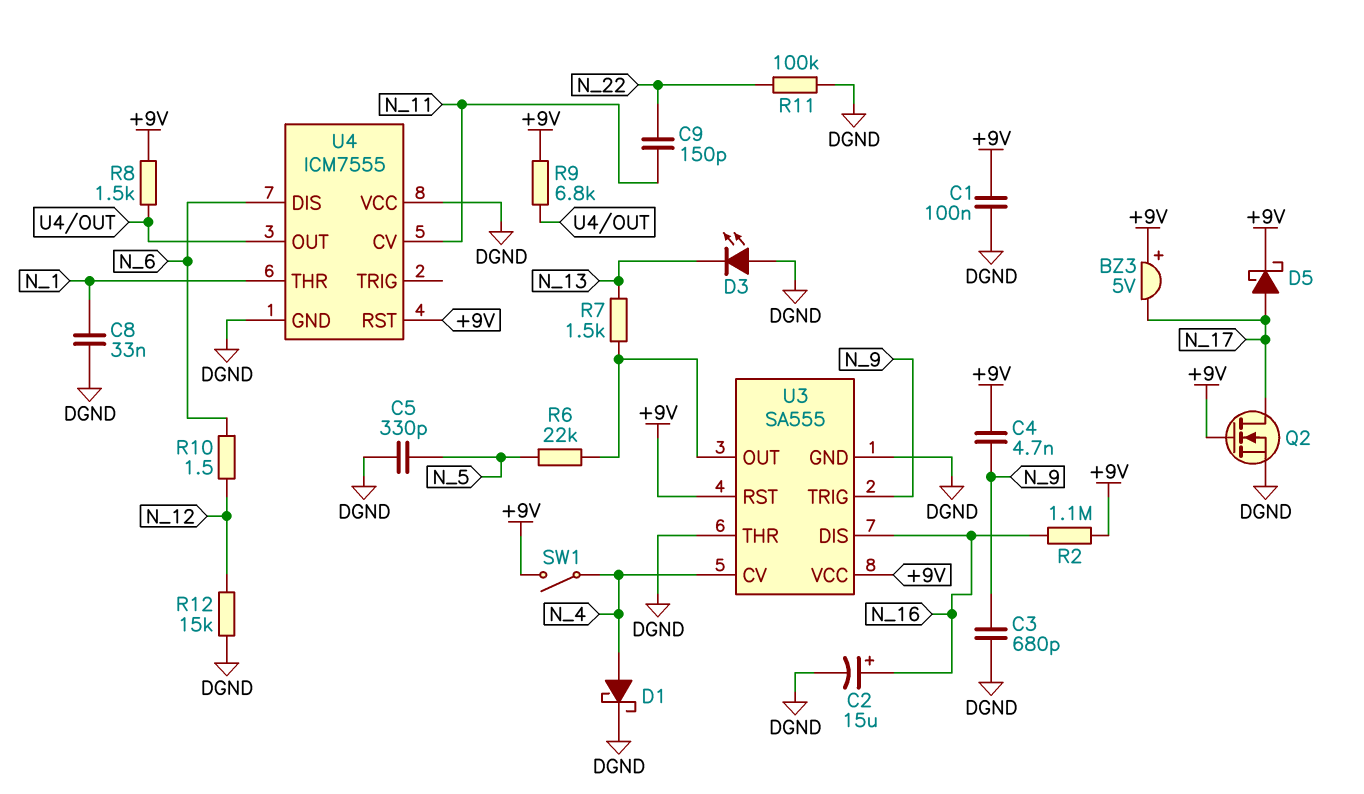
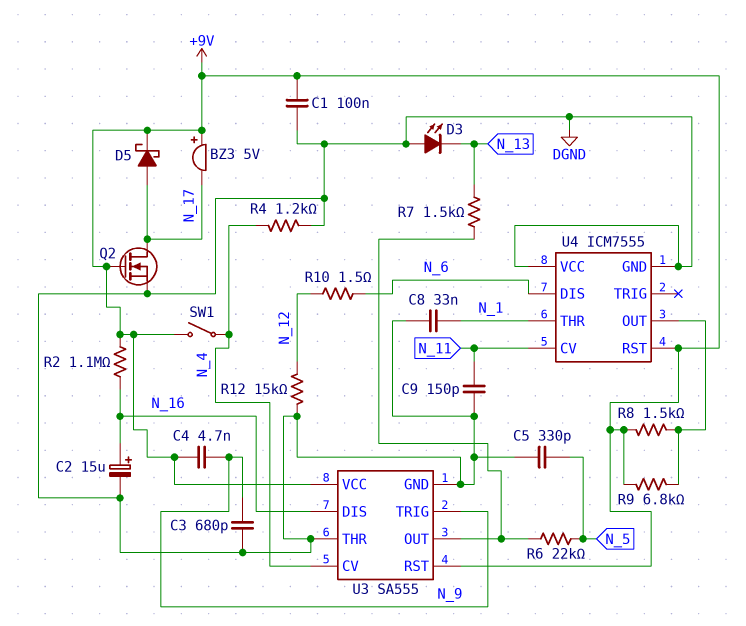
C9: 150pF (N_11, N_22) -> 150pF (DGND, N_11)
D1: schottky (A N_4, K DGND) -> none
R4: none -> 1.2k (DGND, N_4)
R11: 100k (DGND, N_22) -> none

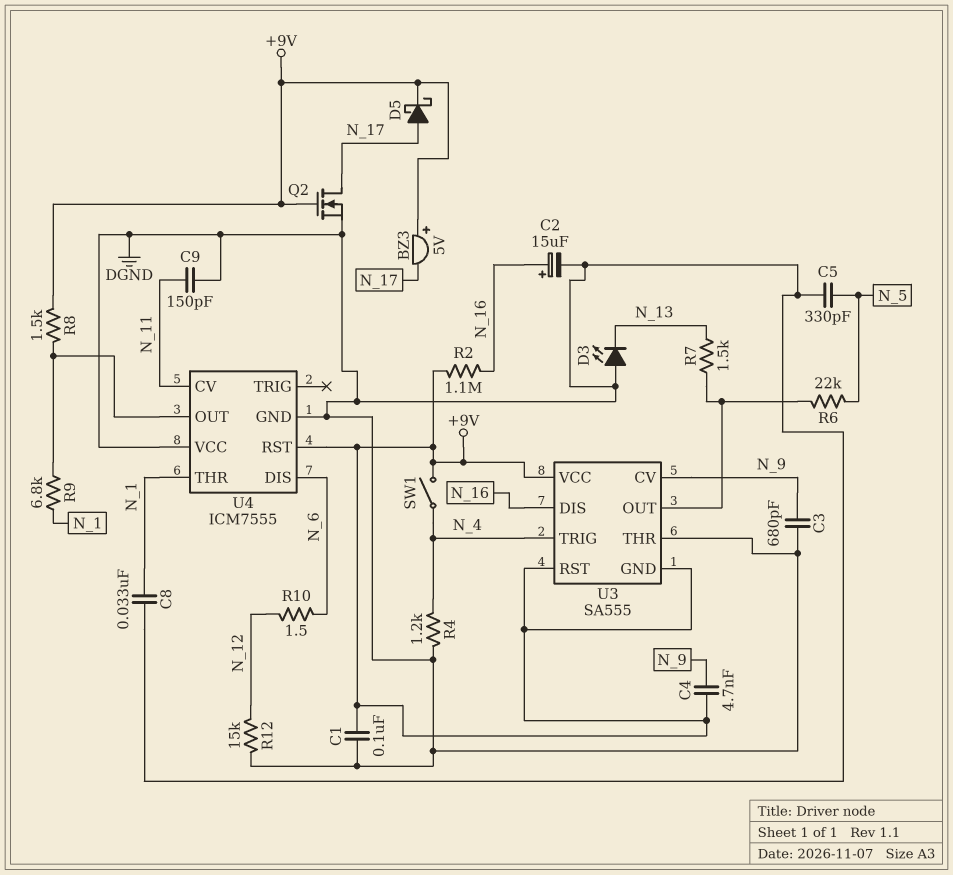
R9: 6.8k (+9V, U4/OUT) -> 6.8k (N_1, U4/OUT)
U3 pin CV: N_4 -> N_9
U3 pin GND: DGND -> +9V
U3 pin TRIG: N_9 -> N_4

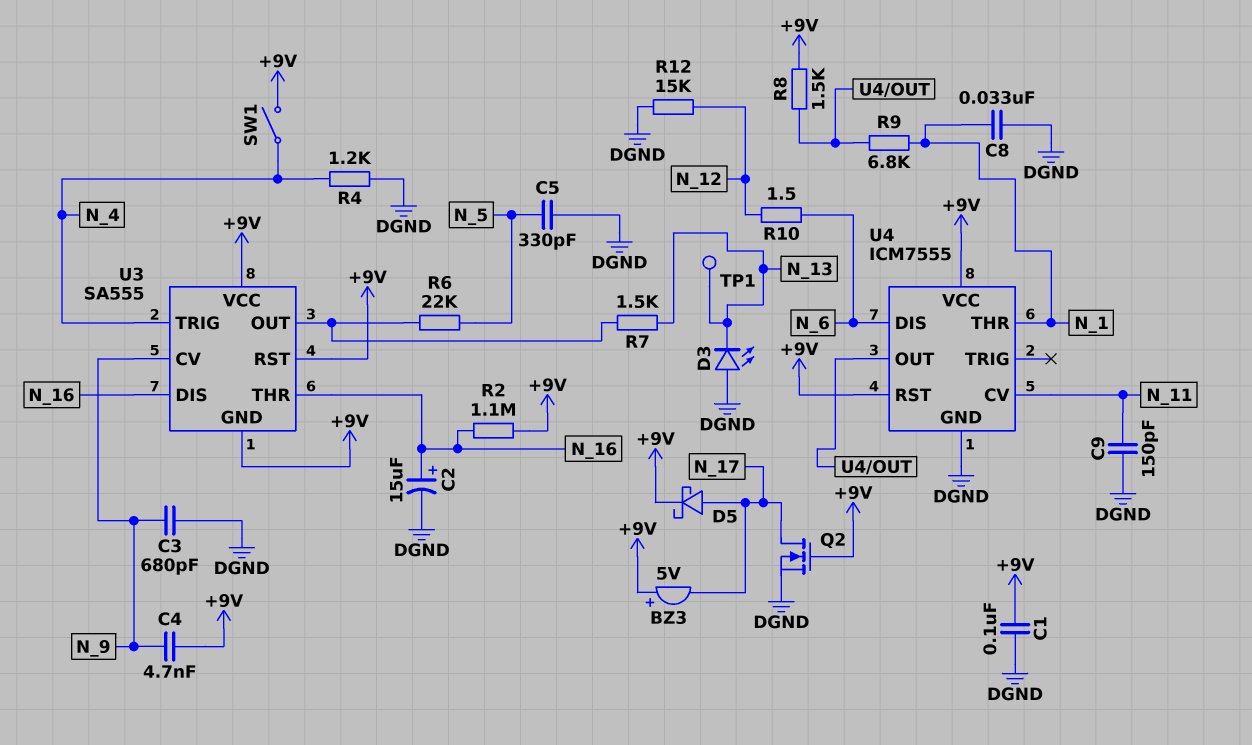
TP1: none -> test point (N_13)
U3 pin THR: DGND -> N_16
U4 pin VCC: DGND -> +9V

